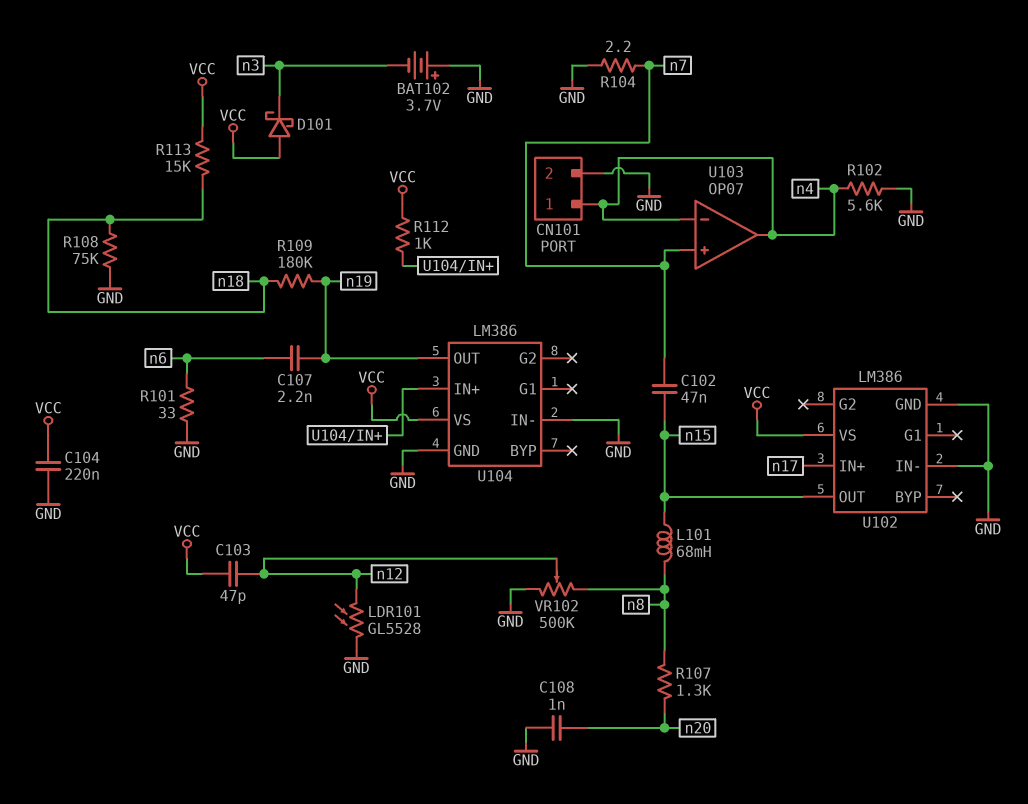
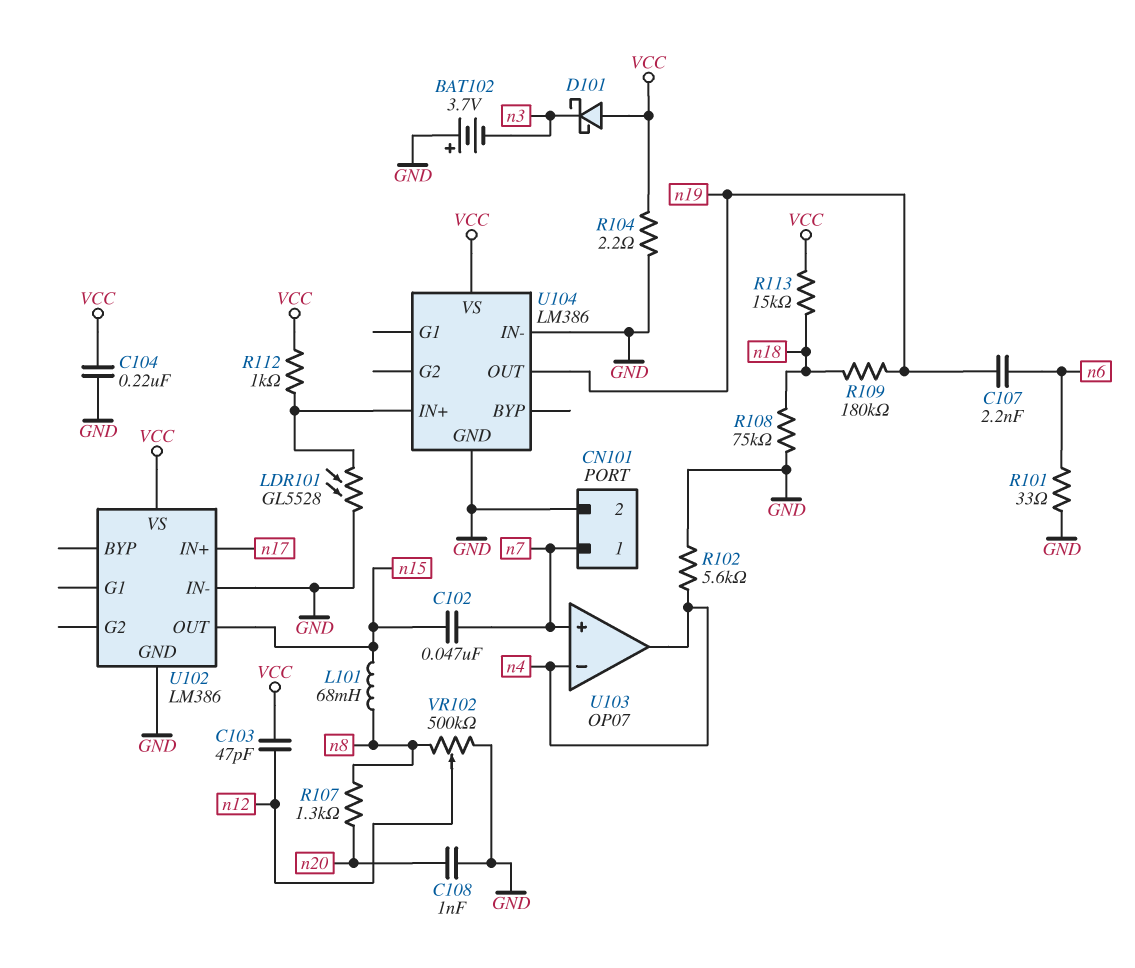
CN101 pin 1: n4 -> n7
LDR101: GL5528 (GND, n12) -> GL5528 (GND, U104/IN+)
R104: 2.2 (GND, n7) -> 2.2 (GND, VCC)

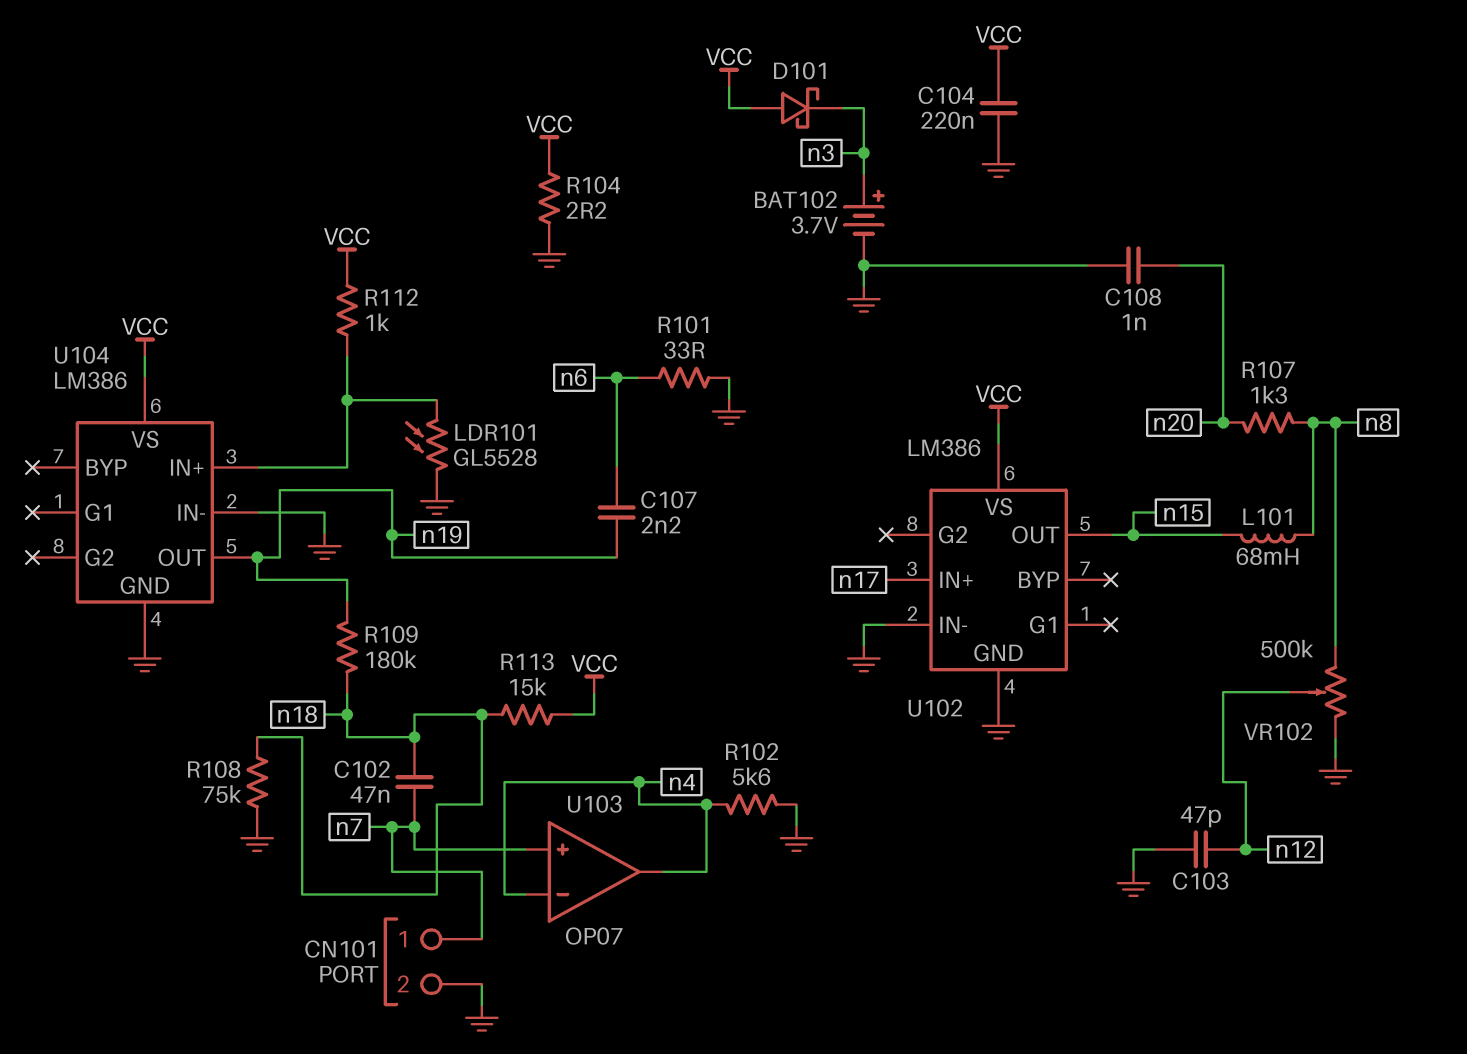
BAT102: 3.7V (plus GND, minus n3) -> 3.7V (plus n3, minus GND)
C102: 47nF (n7, n15) -> 47nF (n7, n18)
C103: 47pF (VCC, n12) -> 47pF (GND, n12)

